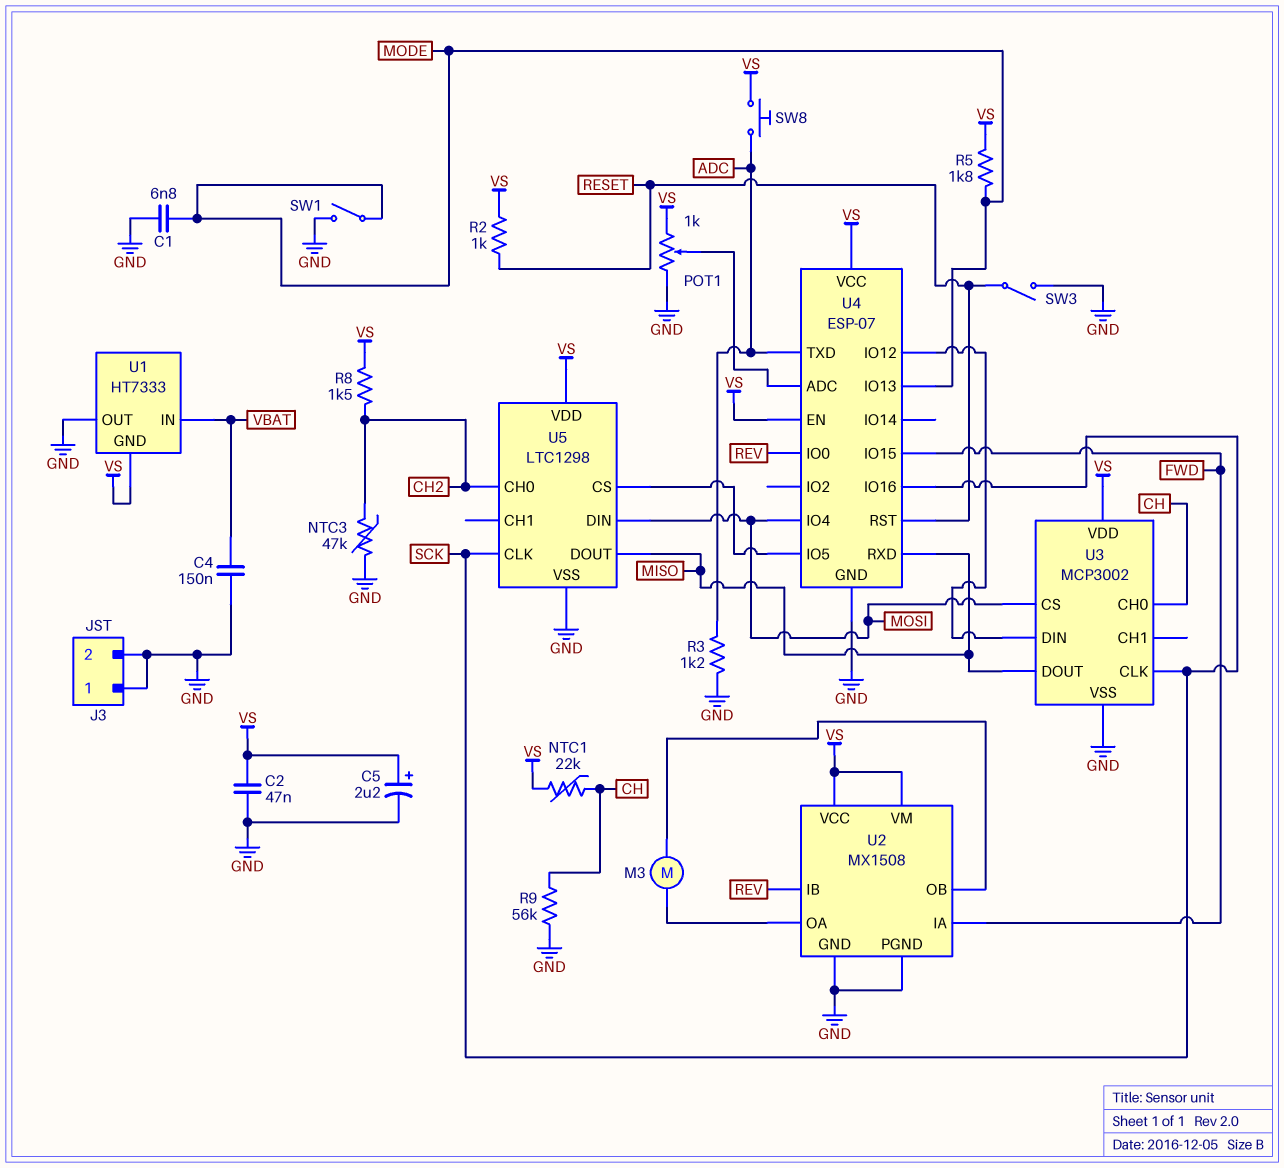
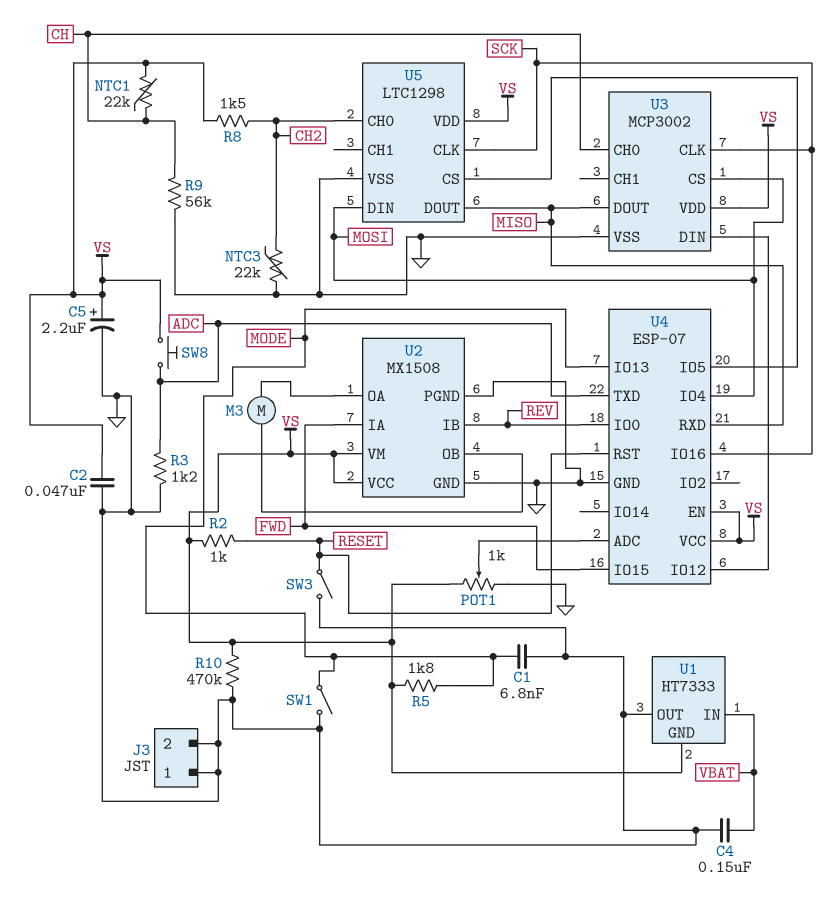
NTC3: 47k (CH2, GND) -> 22k (CH2, GND)
R10: none -> 470k (GND, VS)

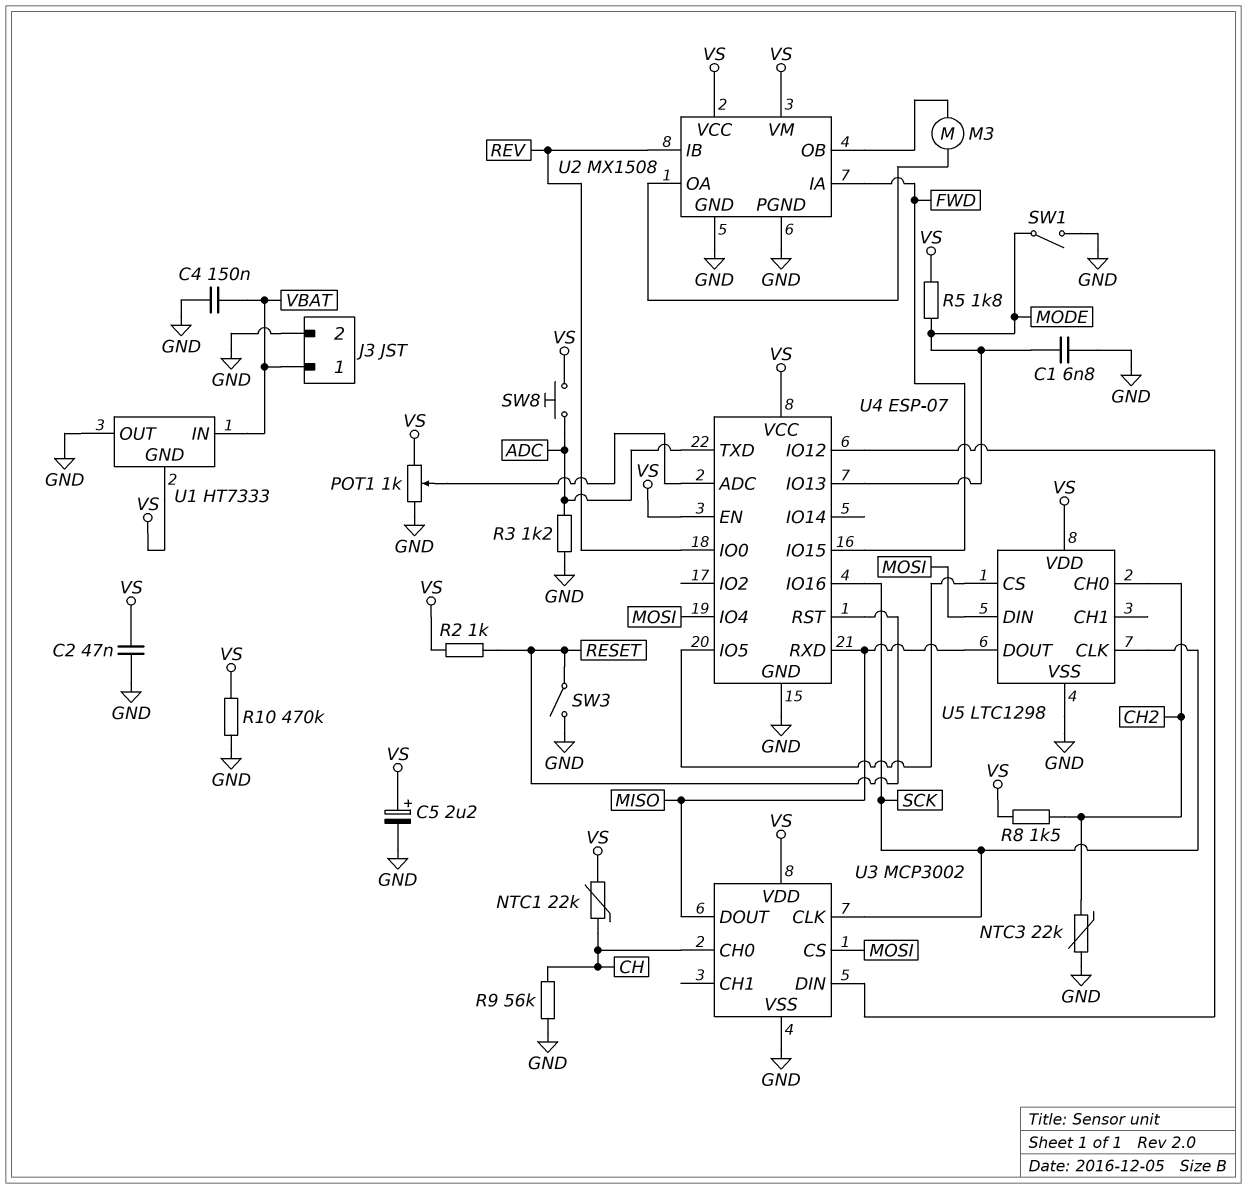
J3 pin 1: GND -> VBAT

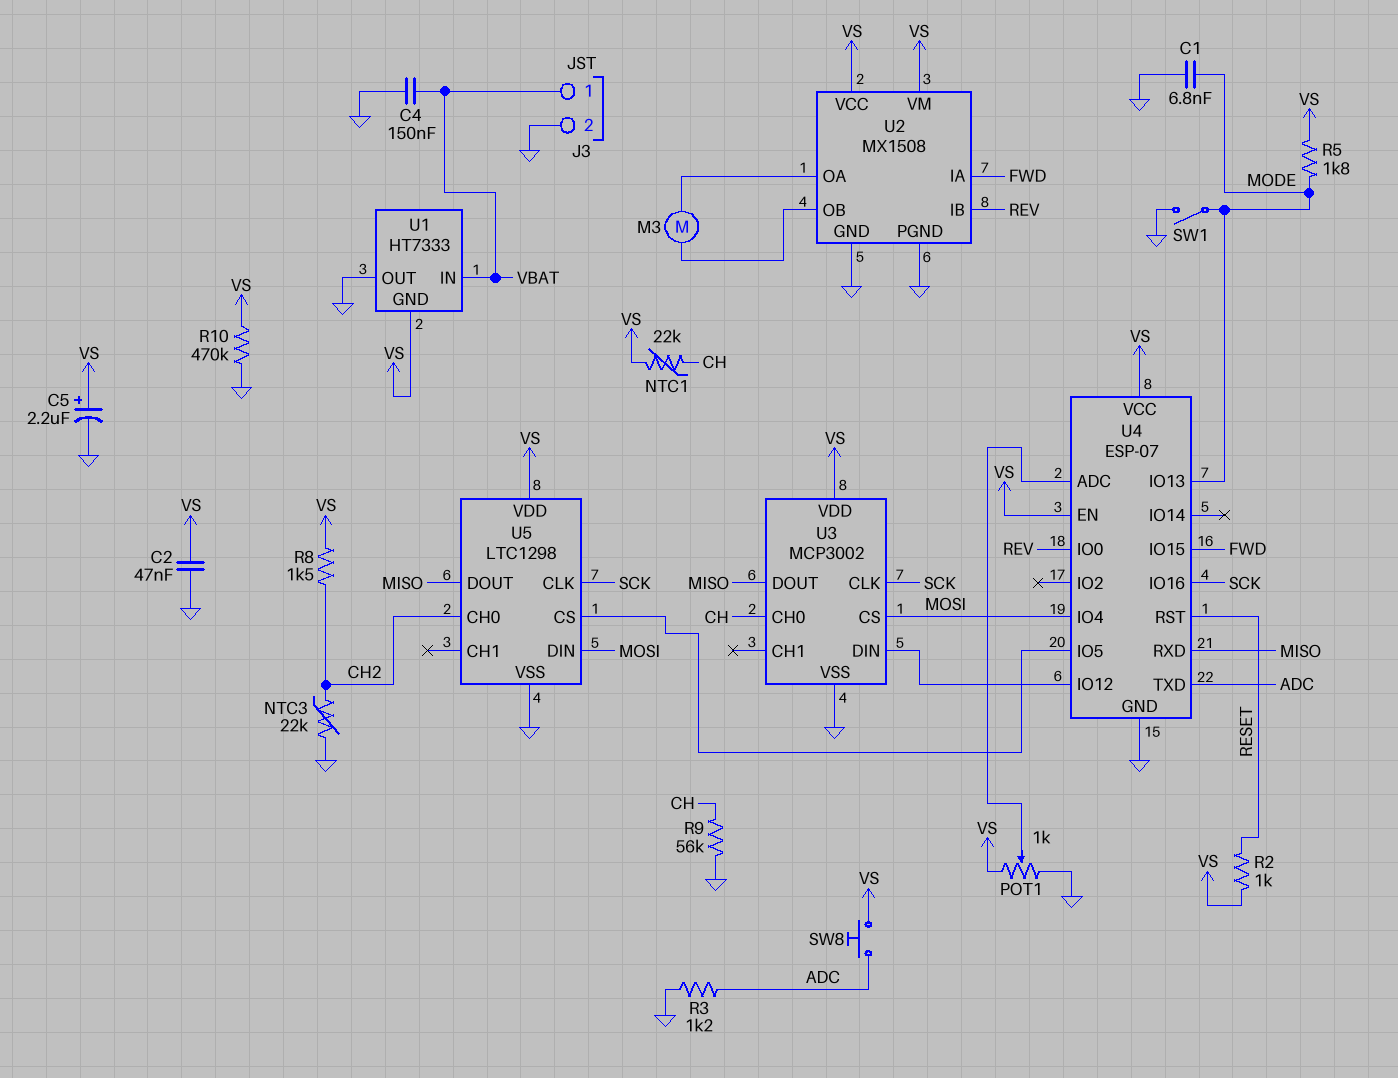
SW3: switch (GND, RESET) -> none

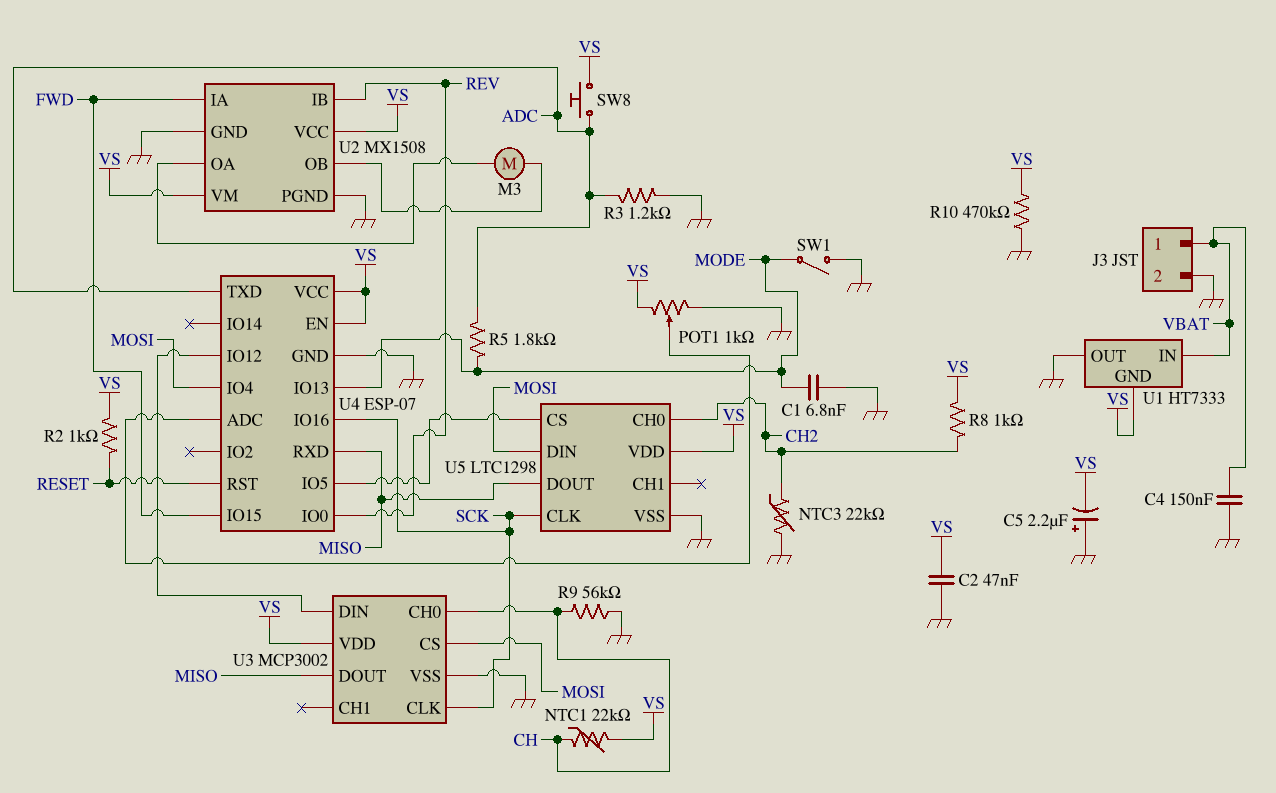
C5: 2.2uF (plus VS, minus GND) -> 2.2uF (plus GND, minus VS)
R5: 1.8k (MODE, VS) -> 1.8k (ADC, MODE)
R8: 1.5k (CH2, VS) -> 1k (CH2, VS)

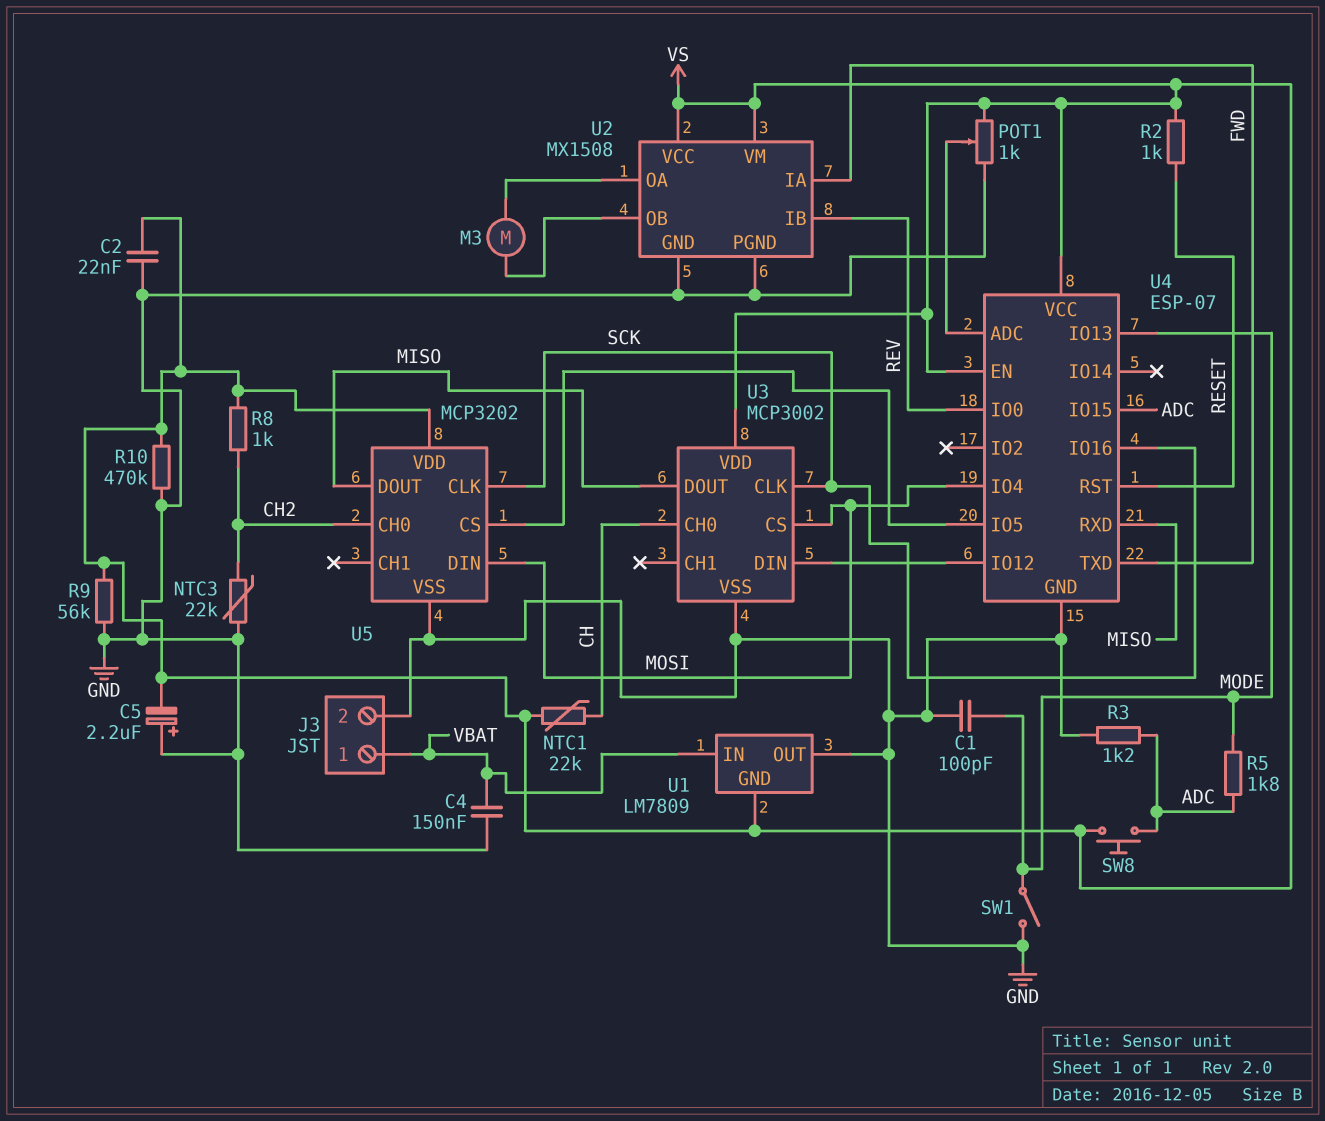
C1: 6.8nF (GND, MODE) -> 100pF (GND, MODE)
C2: 47nF (GND, VS) -> 22nF (GND, VS)
R9: 56k (CH, GND) -> 56k (GND, VS)
U1: HT7333 -> LM7809
U4 pin IO15: FWD -> ADC
U4 pin TXD: ADC -> FWD
U5: LTC1298 -> MCP3202

